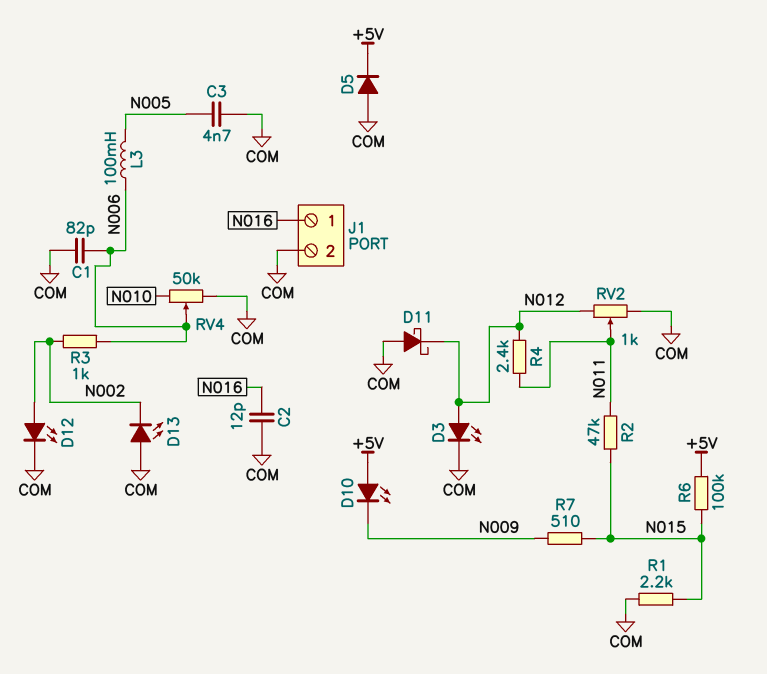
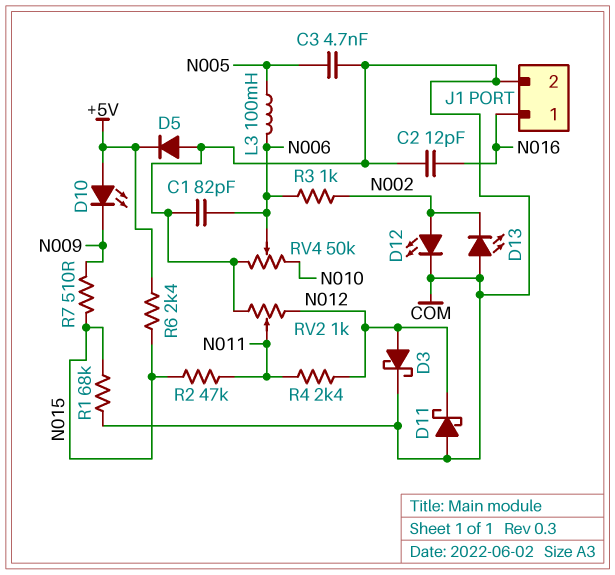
D3: LED (A N012, K COM) -> schottky (A N012, K COM)
R1: 2.2k (COM, N015) -> 68k (COM, N015)
R6: 100k (+5V, N015) -> 2.4k (+5V, N015)

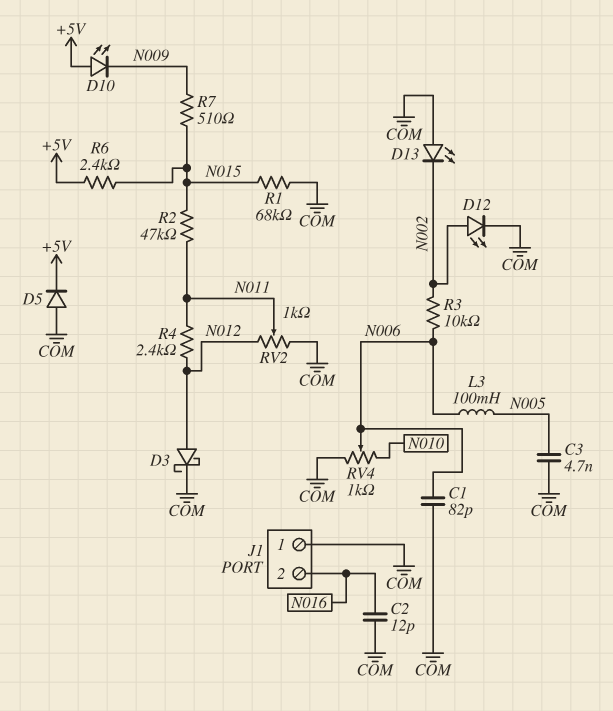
D11: schottky (A COM, K N012) -> none
J1 pin 1: N016 -> COM
J1 pin 2: COM -> N016
R3: 1k (N002, N006) -> 10k (N002, N006)
RV4: 50k (COM, N010, wiper N006) -> 1k (COM, N010, wiper N006)

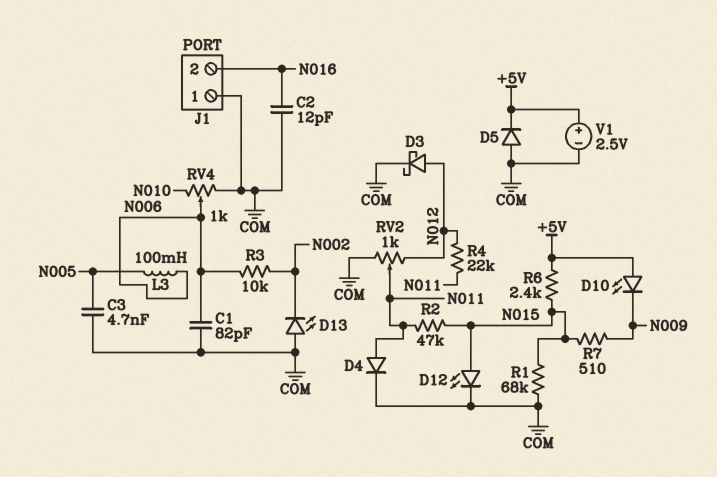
D4: none -> diode (A N011, K COM)
D12: LED (A N002, K COM) -> LED (A N015, K COM)
R4: 2.4k (N011, N012) -> 22k (N011, N012)
V1: none -> 2.5V (plus +5V, minus COM)

